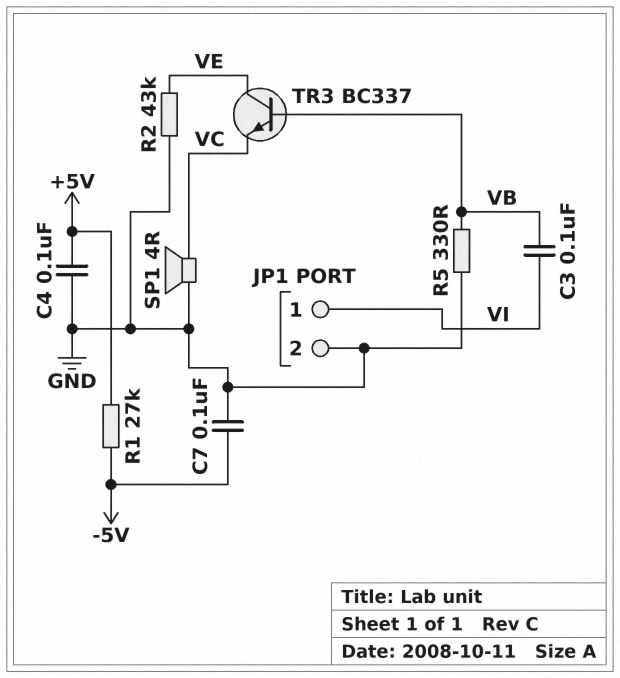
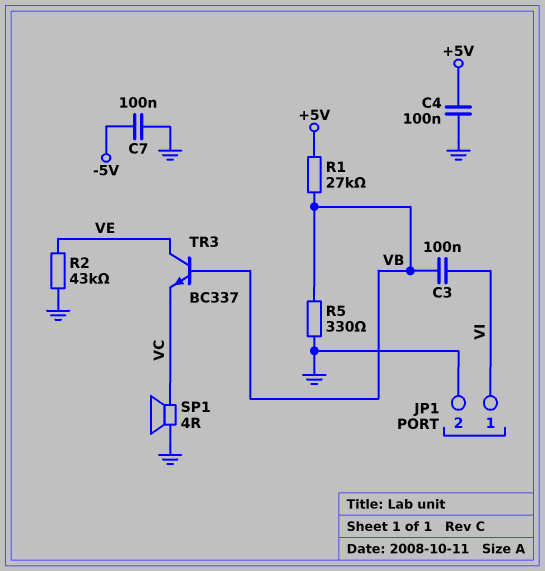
R1: 27k (+5V, -5V) -> 27k (+5V, VB)

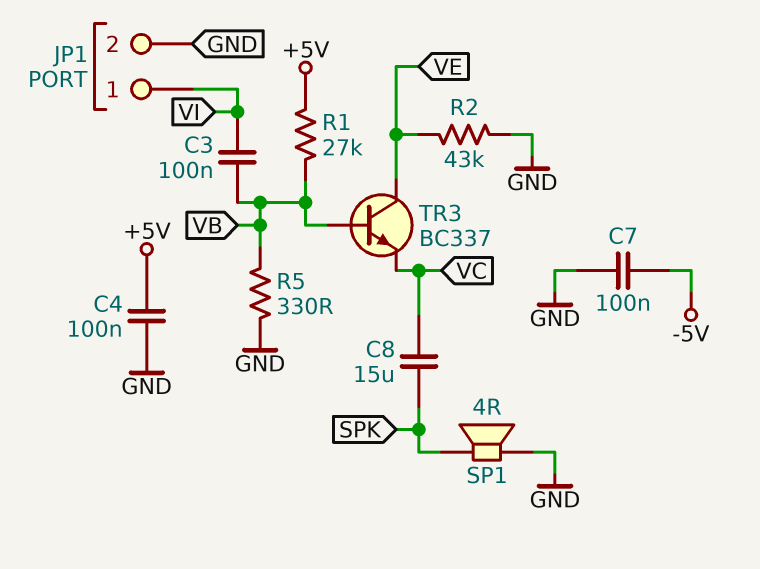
C8: none -> 15uF (SPK, VC)
SP1: speaker 4R (GND, VC) -> speaker 4R (GND, SPK)

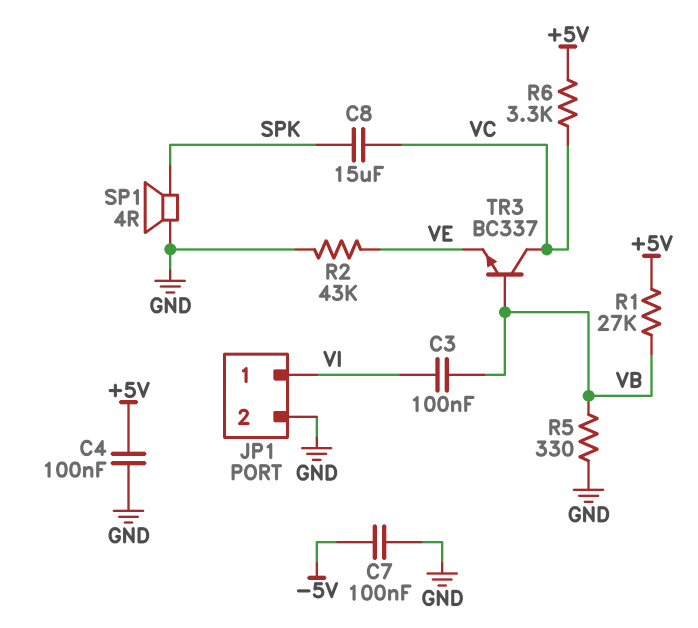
R6: none -> 3.3k (+5V, VC)
TR3: NPN BC337 (B VB, C VE, E VC) -> NPN BC337 (B VB, C VC, E VE)

